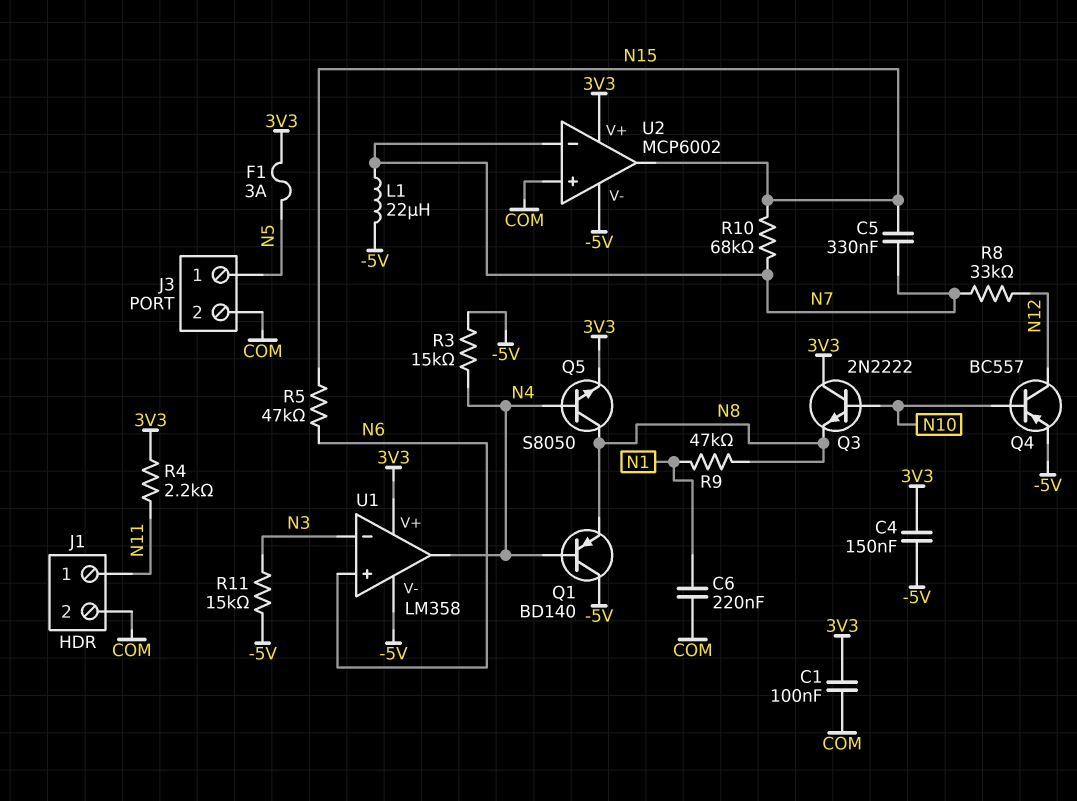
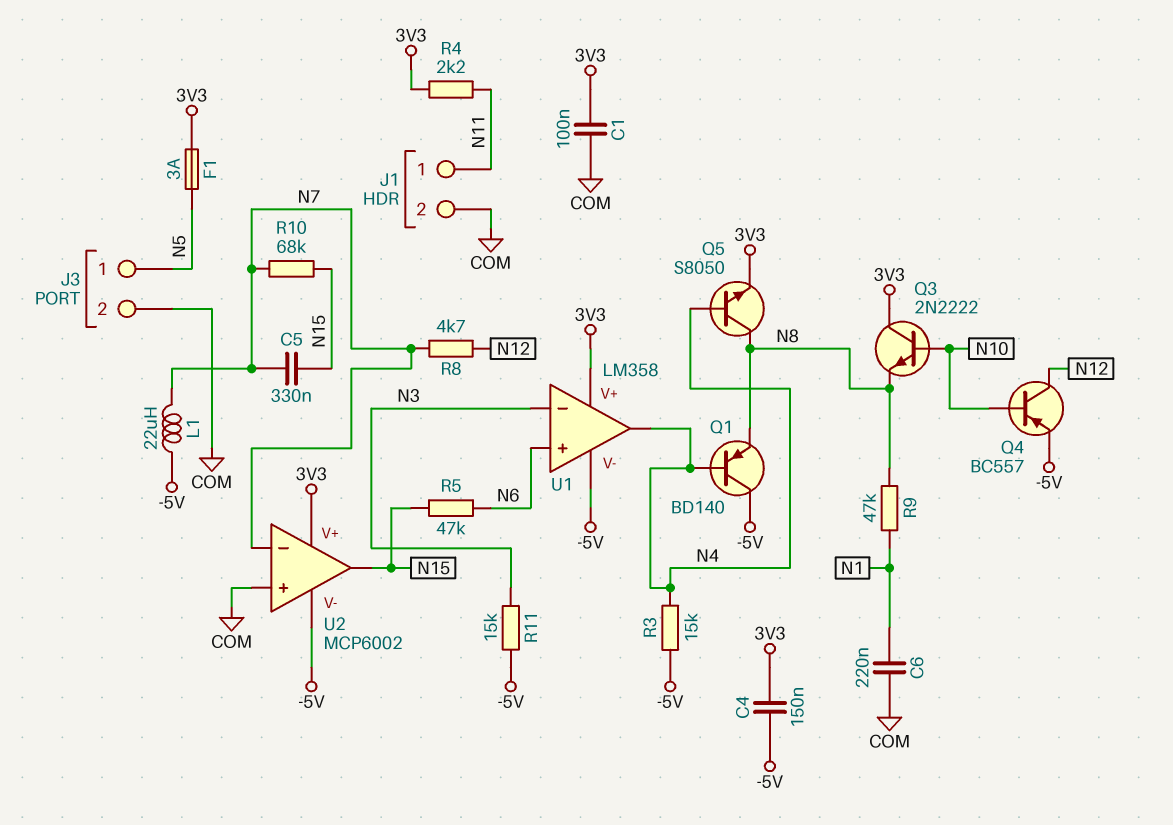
R8: 33k (N7, N12) -> 4.7k (N7, N12)

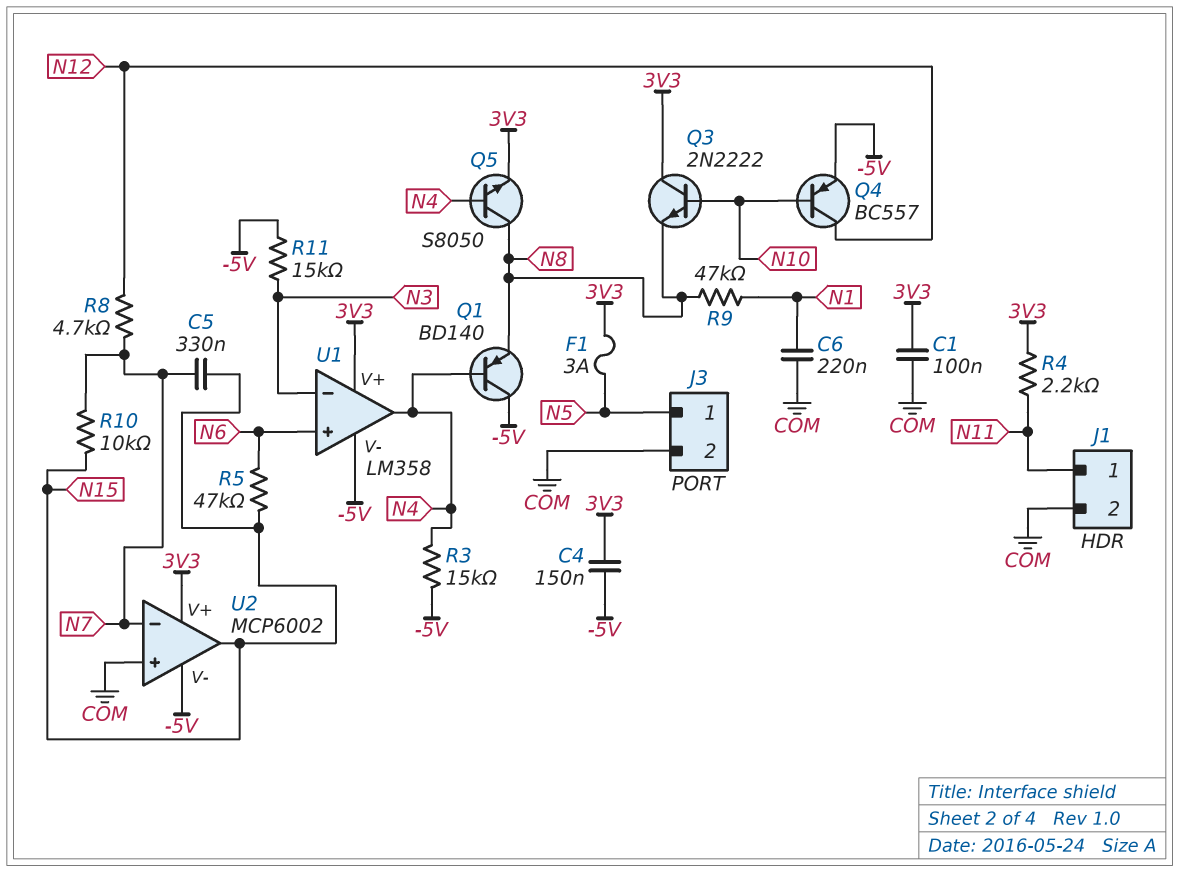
L1: 22uH (-5V, N7) -> none
R10: 68k (N7, N15) -> 10k (N7, N15)

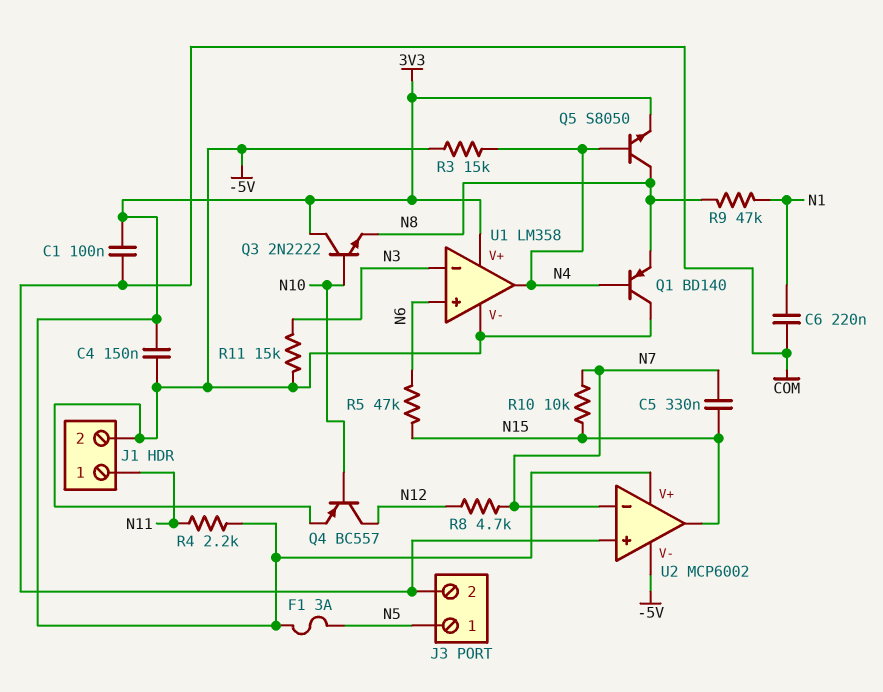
J1 pin 2: COM -> -5V

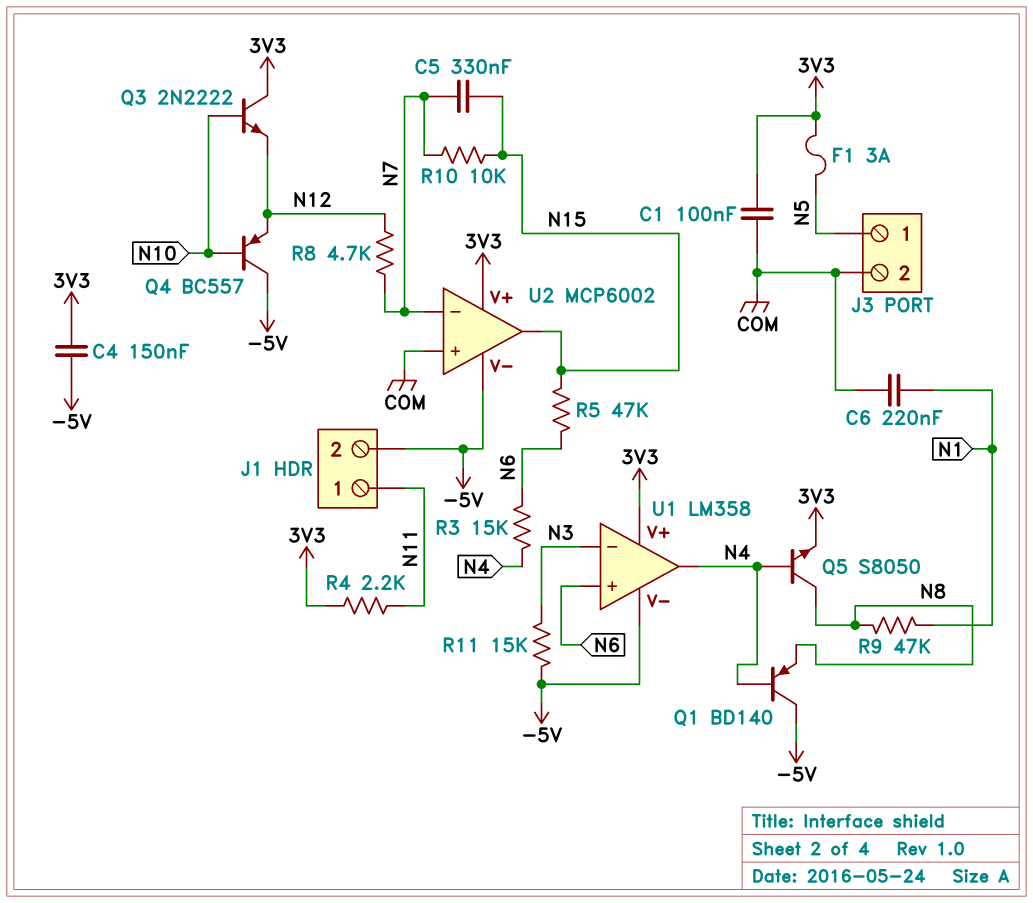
Q3: NPN 2N2222 (B N10, C 3V3, E N8) -> NPN 2N2222 (B N10, C 3V3, E N12)
Q4: PNP BC557 (B N10, C N12, E -5V) -> PNP BC557 (B N10, C -5V, E N12)
R3: 15k (-5V, N4) -> 15k (N4, N6)

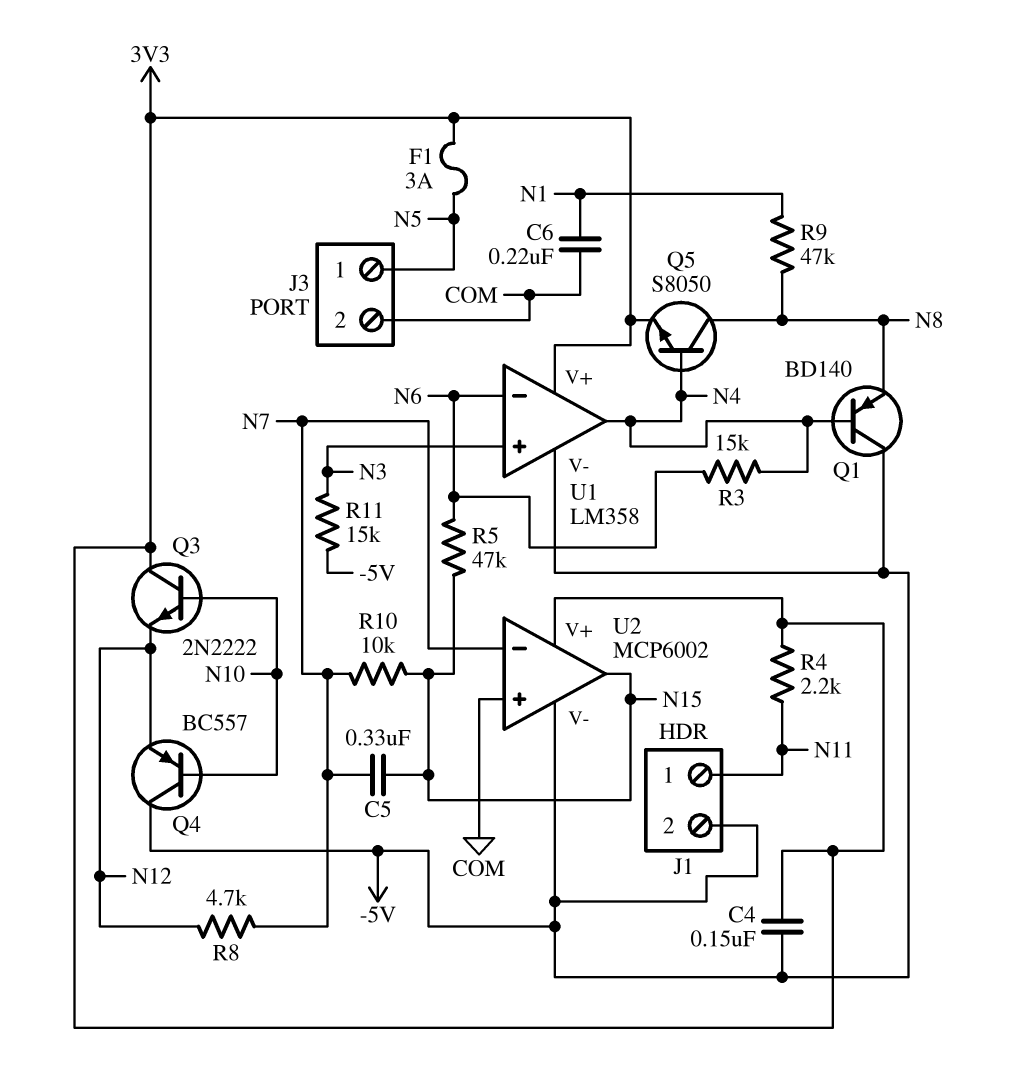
C1: 100nF (3V3, COM) -> none
U1 pin in+: N6 -> N3
U1 pin in-: N3 -> N6

